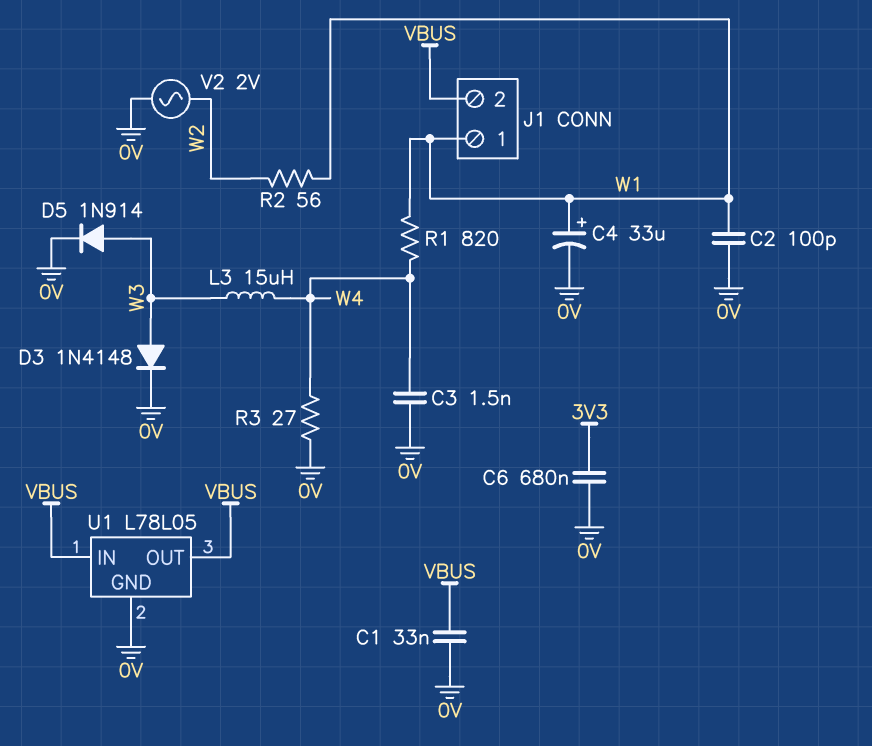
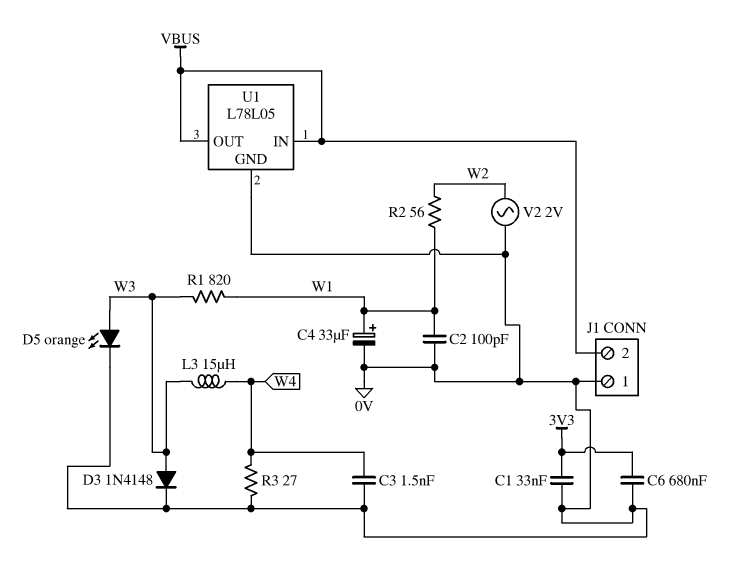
C1: 33nF (0V, VBUS) -> 33nF (0V, 3V3)
D5: diode 1N914 (A W3, K 0V) -> LED orange (A W3, K 0V)
J1 pin 1: W1 -> 0V
R1: 820 (W1, W4) -> 820 (W1, W3)

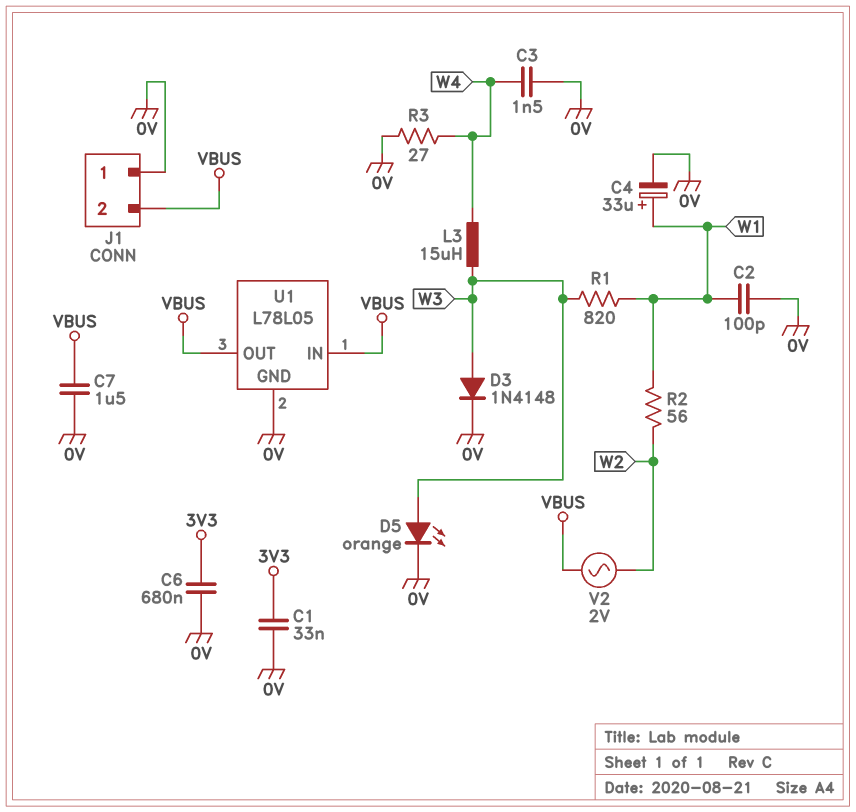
C7: none -> 1.5uF (0V, VBUS)
V2: AC 2V (0V, W2) -> AC 2V (VBUS, W2)

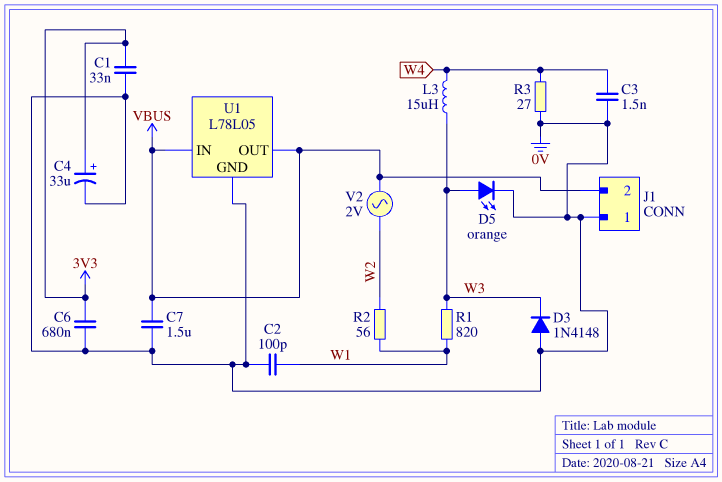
C4: 33uF (plus W1, minus 0V) -> 33uF (plus 3V3, minus 0V)
D3: diode 1N4148 (A W3, K 0V) -> diode 1N4148 (A 0V, K W3)

